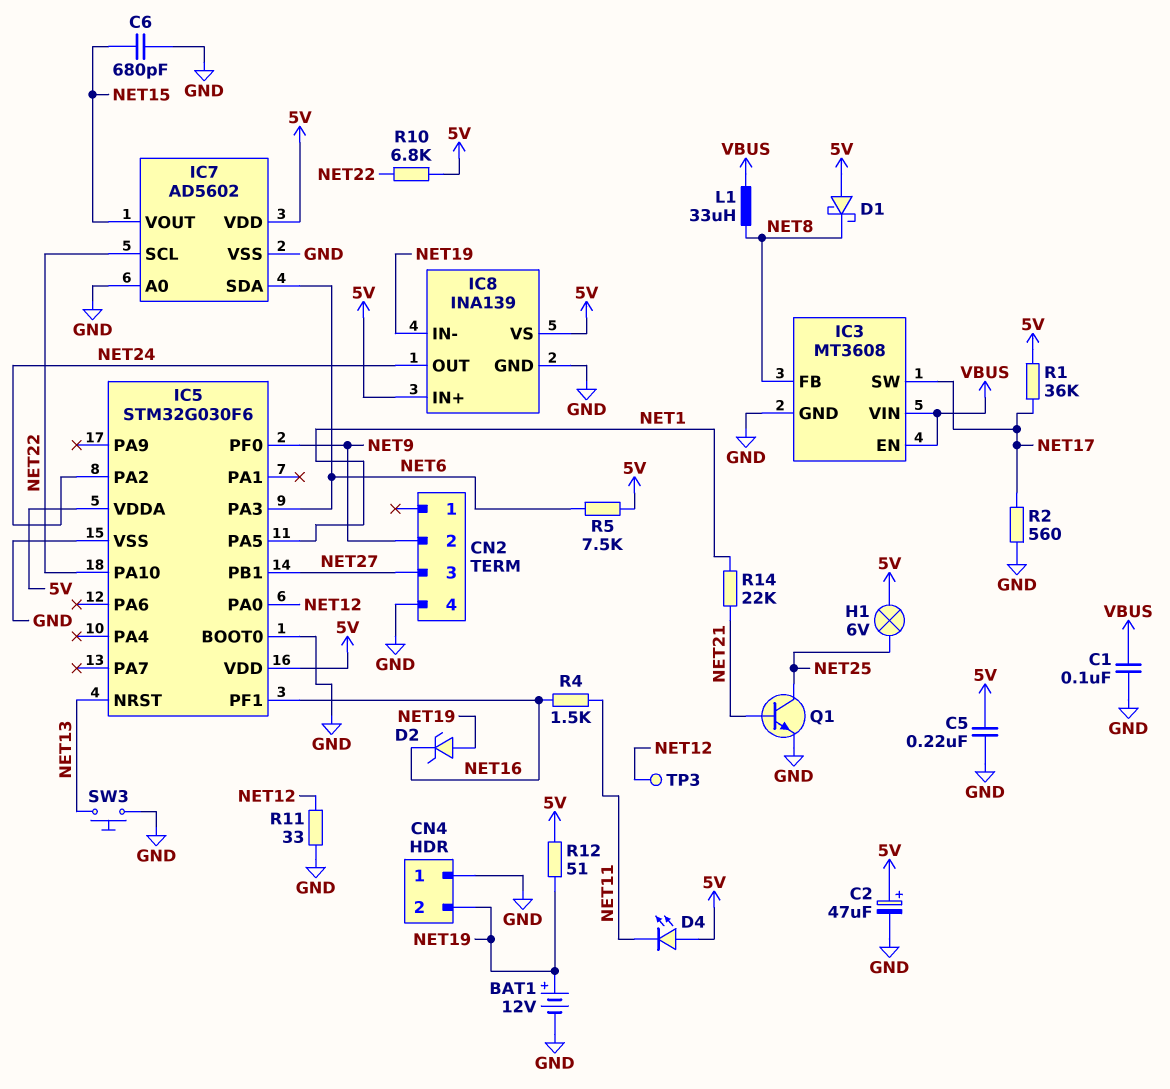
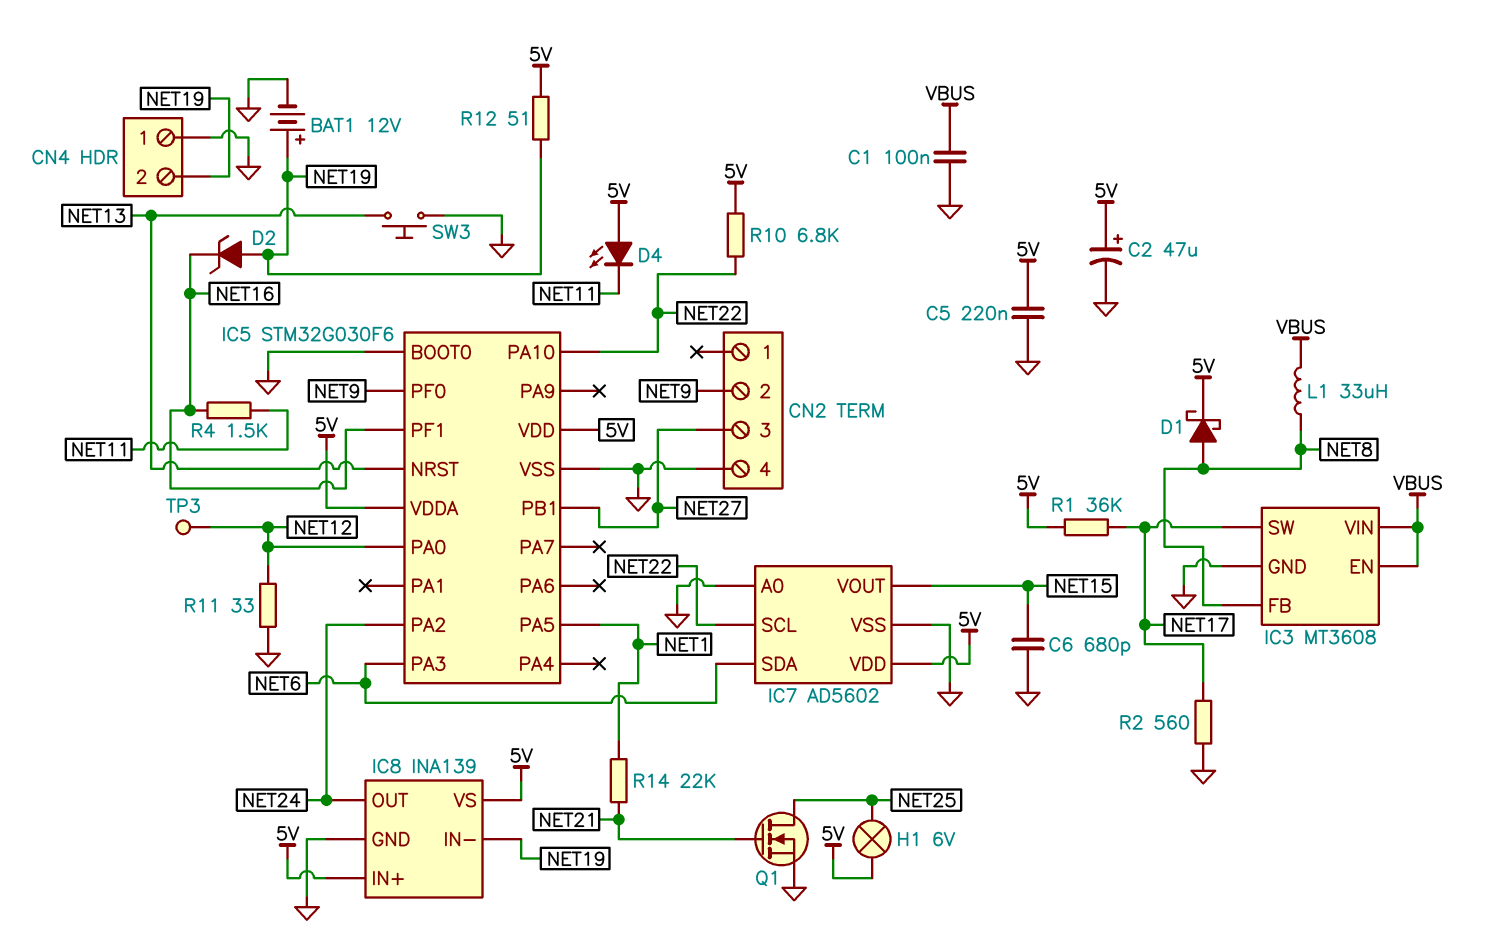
D1: schottky (A 5V, K NET8) -> schottky (A NET8, K 5V)
Q1: NPN (B NET21, C NET25, E GND) -> NMOS (G NET21, D NET25, S GND)
R5: 7.5k (5V, NET6) -> none

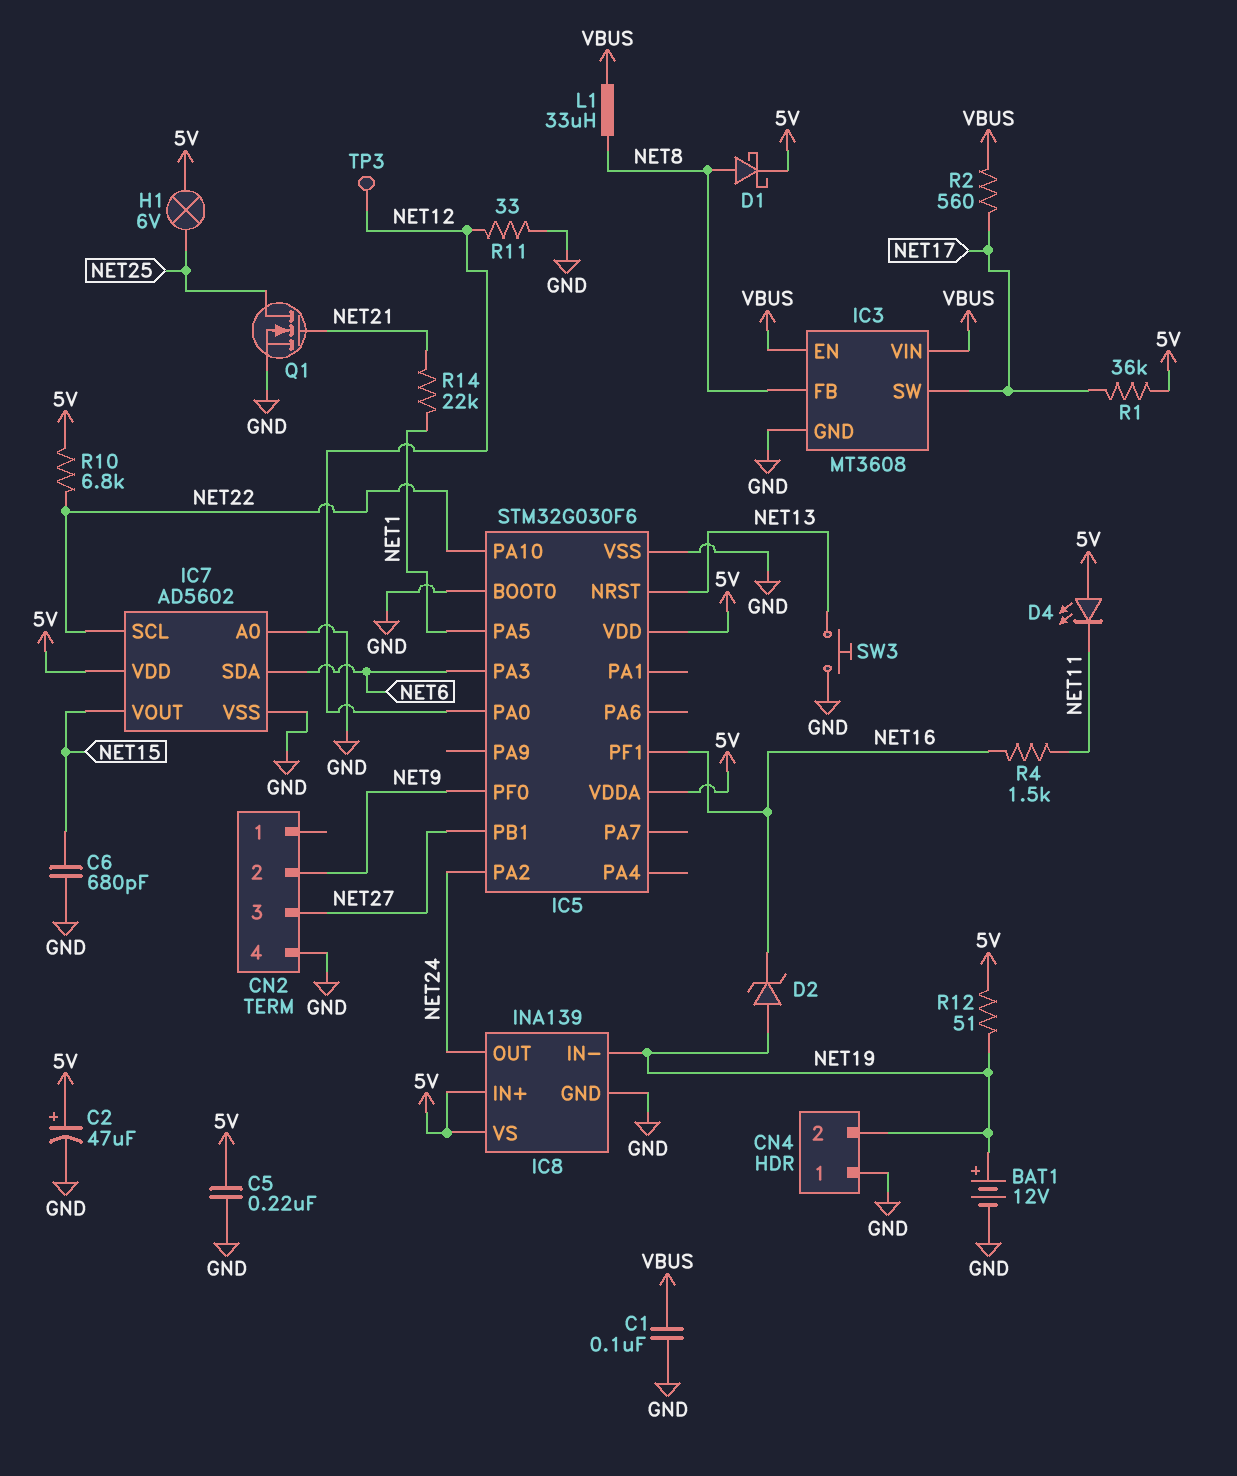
R2: 560 (GND, NET17) -> 560 (NET17, VBUS)

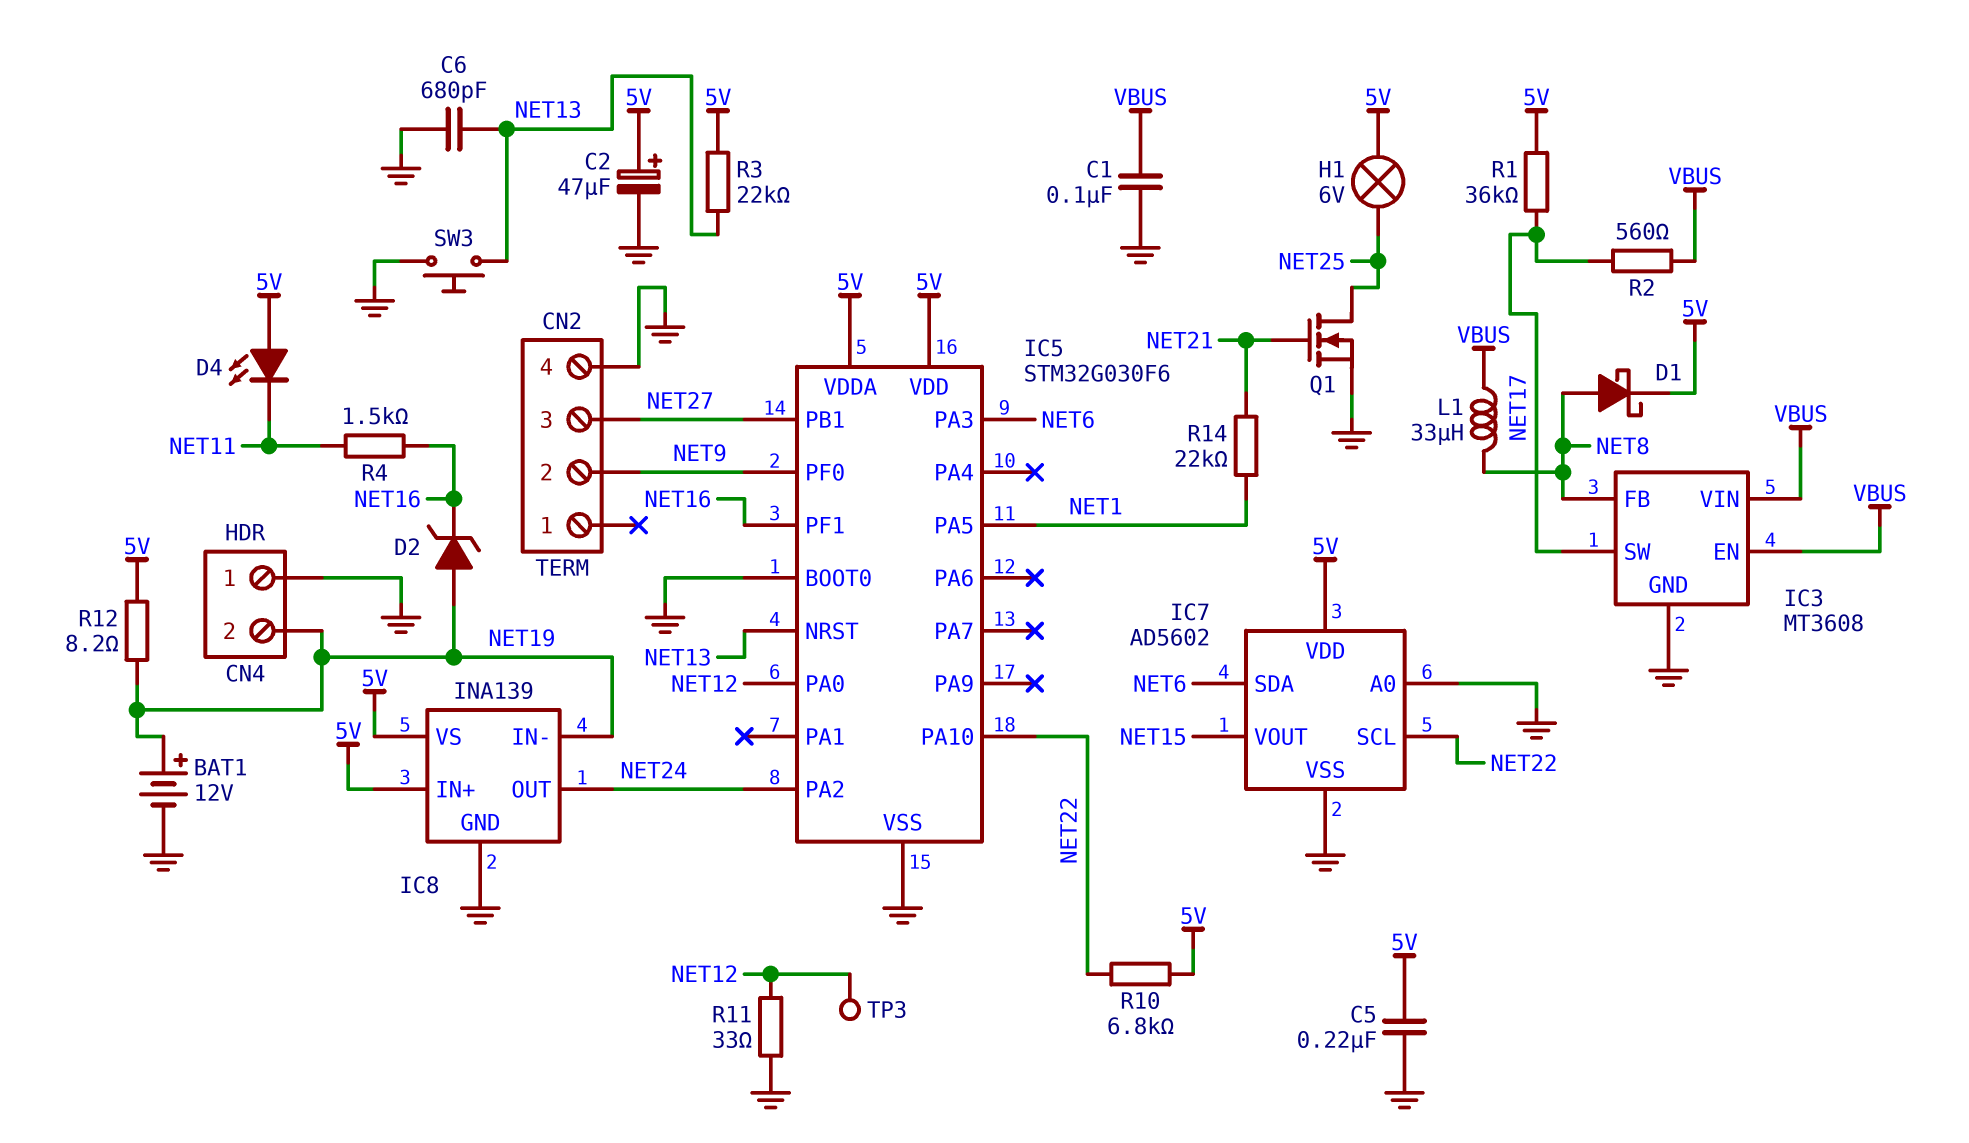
C6: 680pF (GND, NET15) -> 680pF (GND, NET13)
R3: none -> 22k (5V, NET13)
R12: 51 (5V, NET19) -> 8.2 (5V, NET19)

